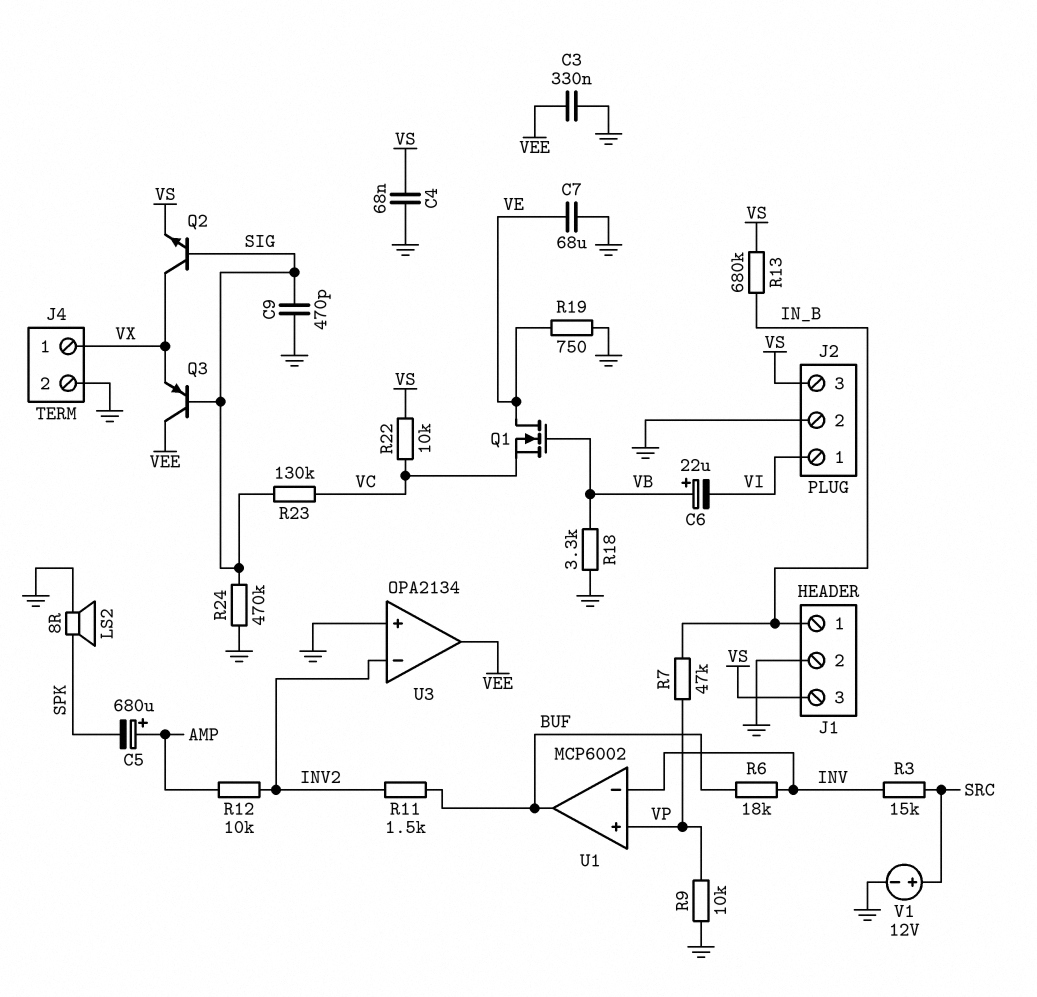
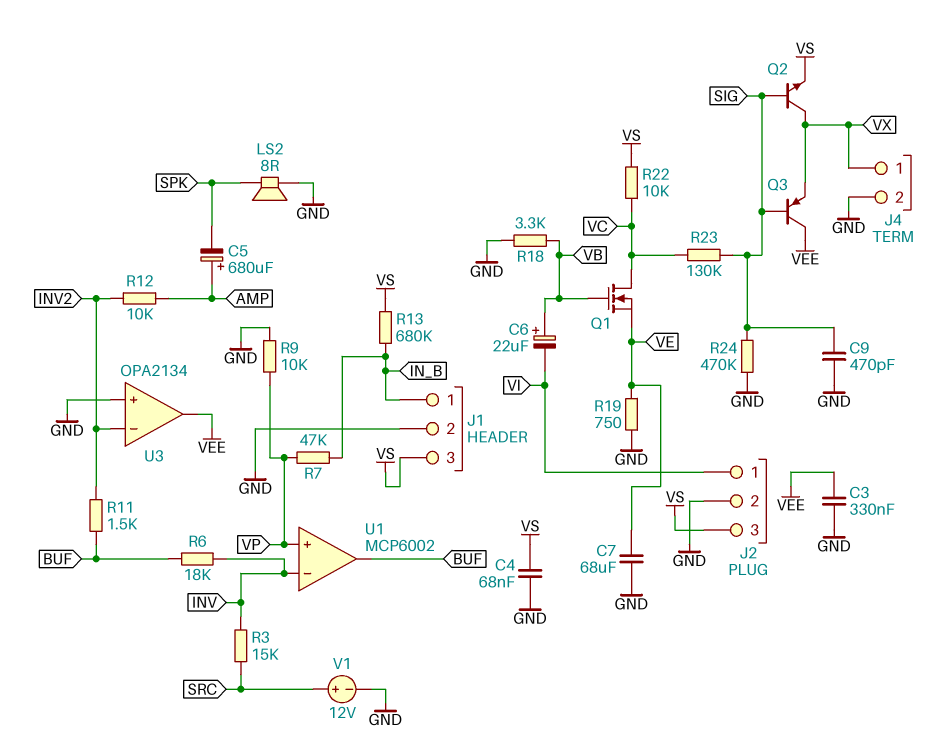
Q1: NMOS (G VB, D VE, S VC) -> NMOS (G VB, D VC, S VE)

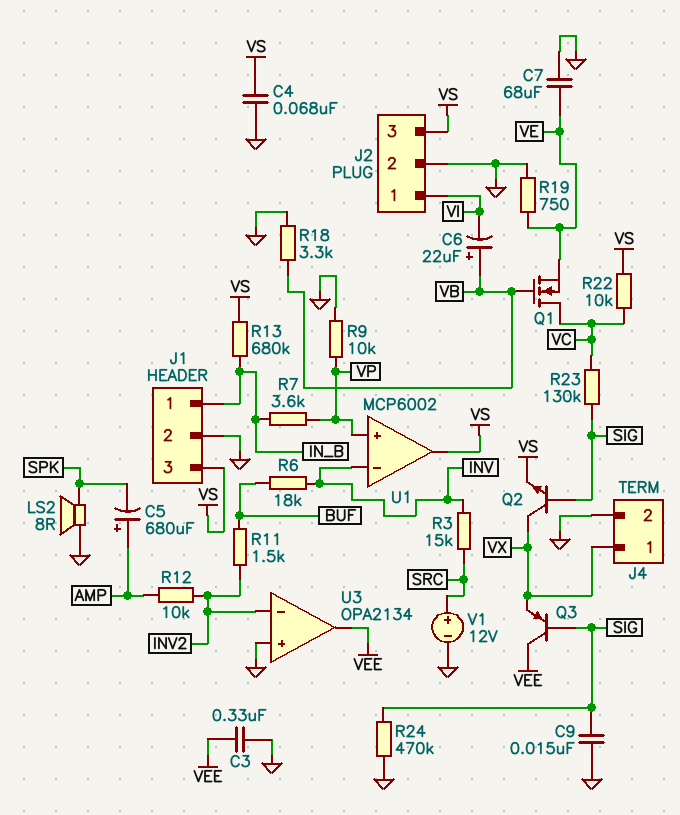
C9: 470pF (GND, SIG) -> 15nF (GND, SIG)
R7: 47k (IN_B, VP) -> 3.6k (IN_B, VP)
U1 pin out: BUF -> VS

